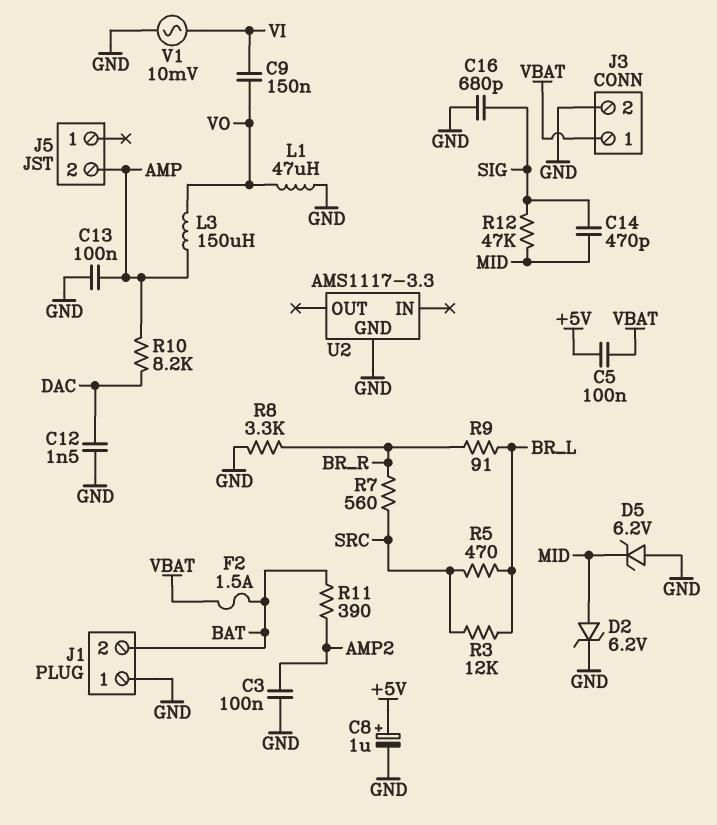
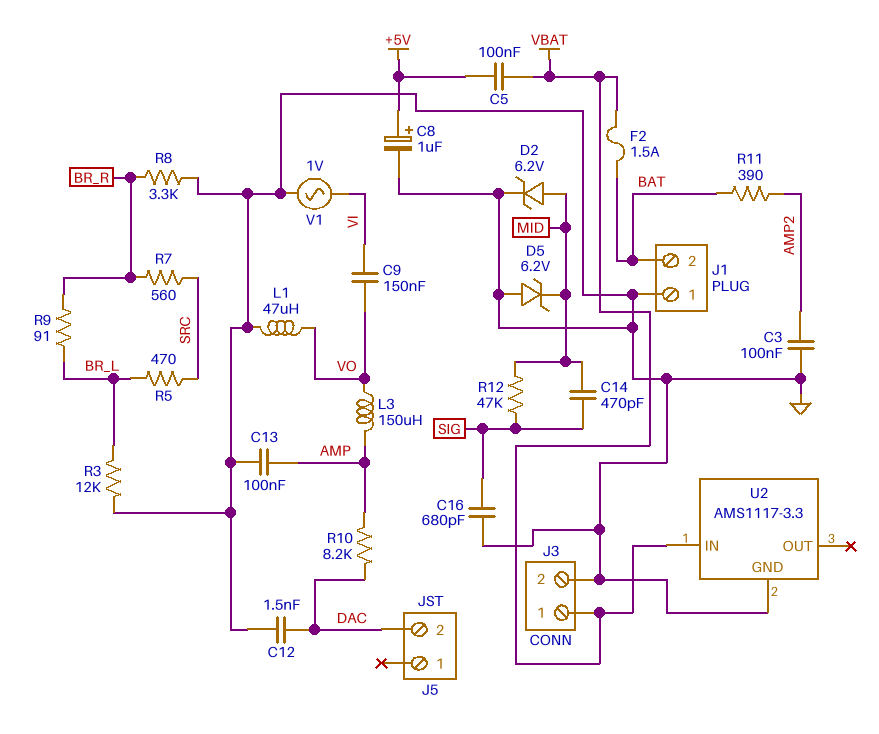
J5 pin 2: AMP -> DAC
R3: 12k (BR_L, SRC) -> 12k (BR_L, GND)
U2 pin IN: none -> VBAT
V1: AC 10mV (GND, VI) -> AC 1V (GND, VI)

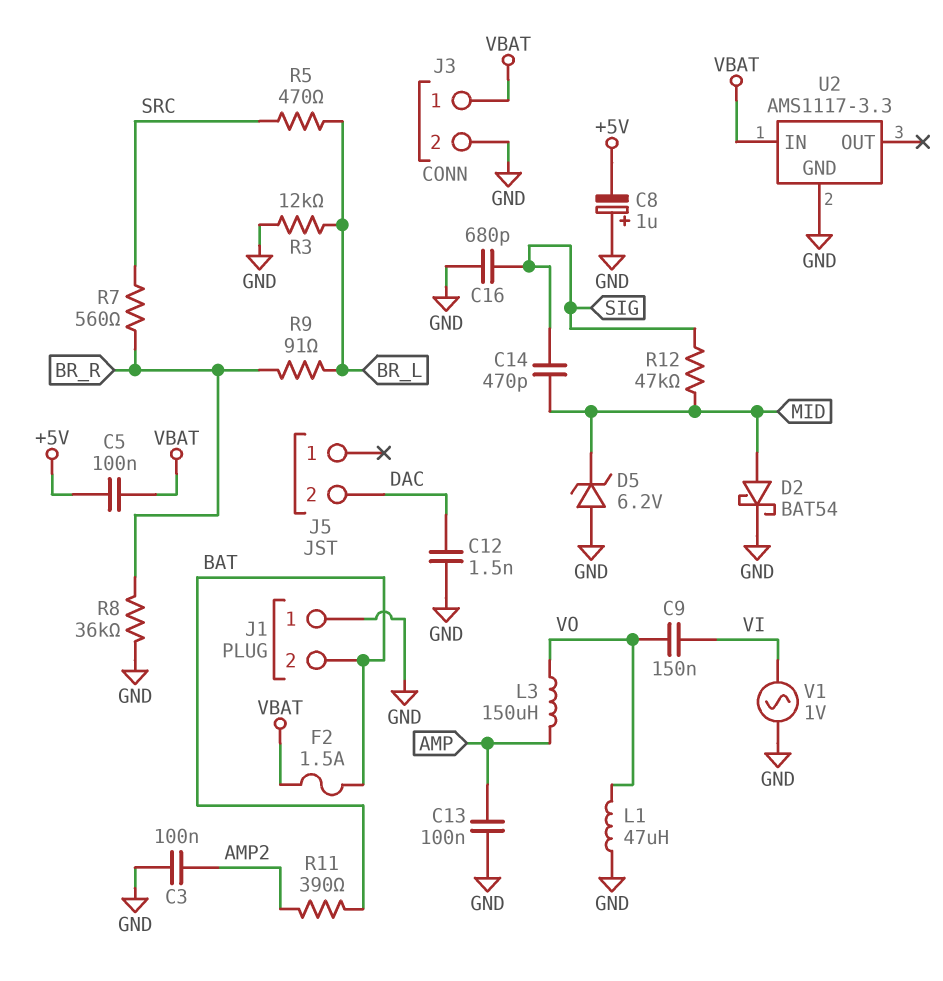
C8: 1uF (plus +5V, minus GND) -> 1uF (plus GND, minus +5V)
D2: zener 6.2V (A MID, K GND) -> schottky BAT54 (A MID, K GND)
R8: 3.3k (BR_R, GND) -> 36k (BR_R, GND)
R10: 8.2k (AMP, DAC) -> none

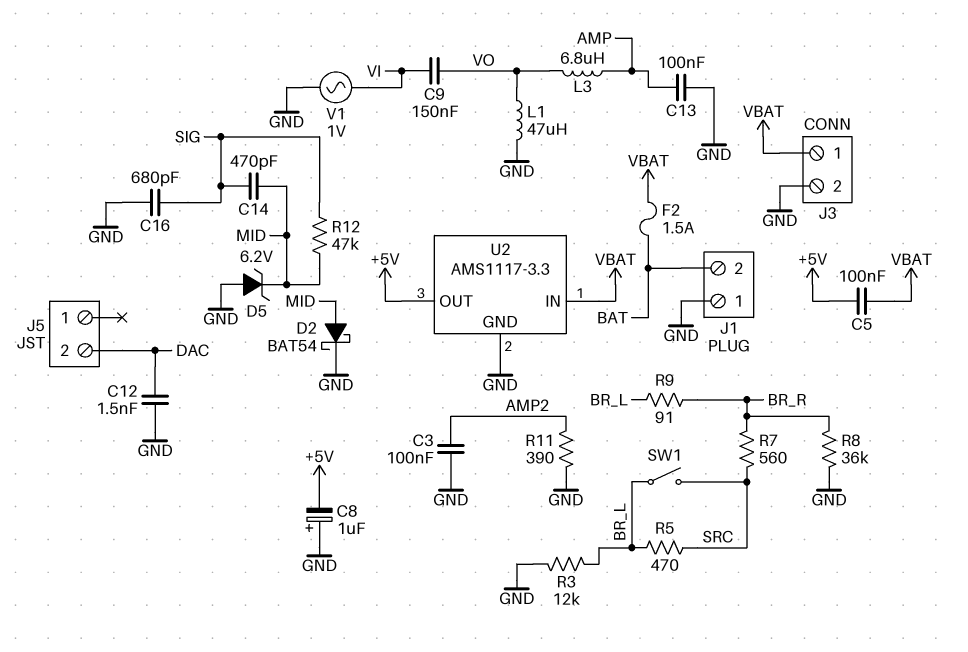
L3: 150uH (AMP, VO) -> 6.8uH (AMP, VO)
R11: 390 (AMP2, BAT) -> 390 (AMP2, GND)
SW1: none -> switch (BR_L, SRC)
U2 pin OUT: none -> +5V

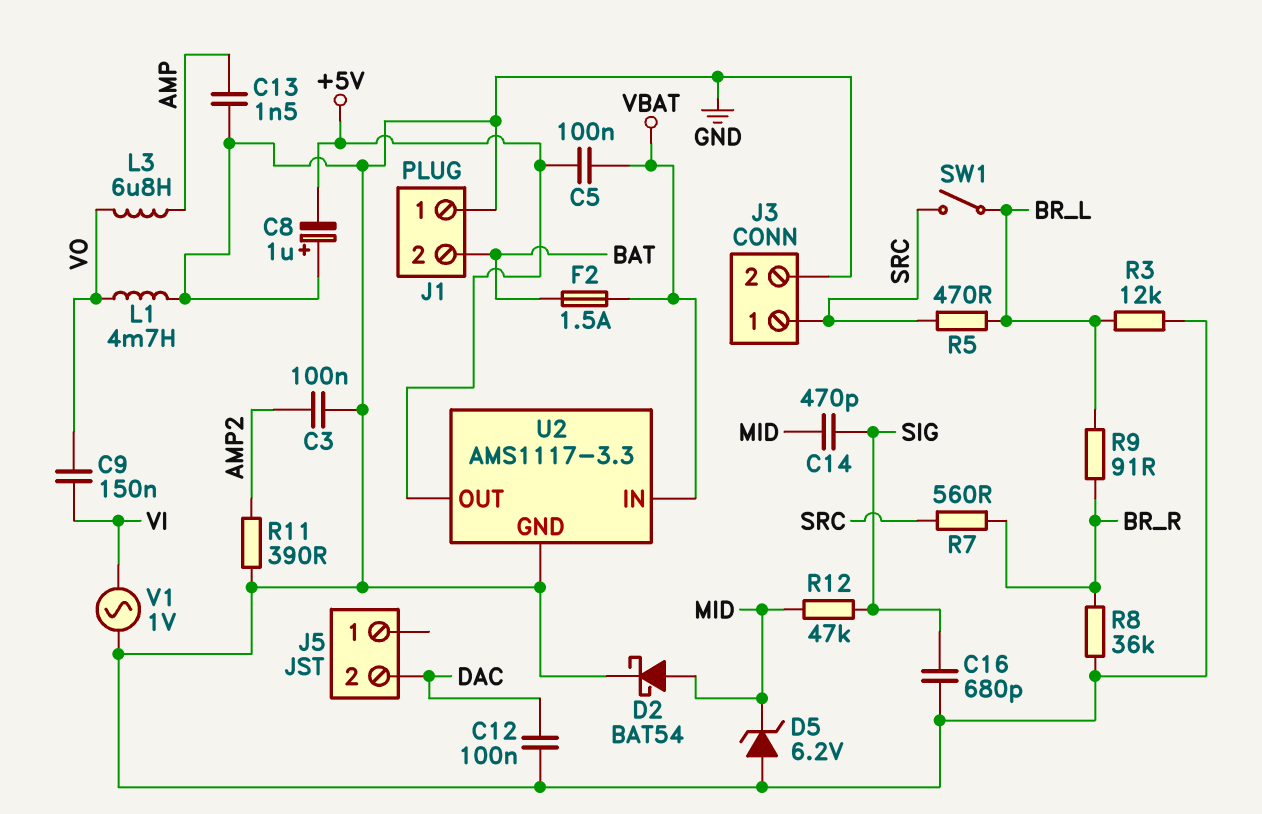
C12: 1.5nF (DAC, GND) -> 100nF (DAC, GND)
C13: 100nF (AMP, GND) -> 1.5nF (AMP, GND)
J3 pin 1: VBAT -> SRC
L1: 47uH (GND, VO) -> 4.7mH (GND, VO)

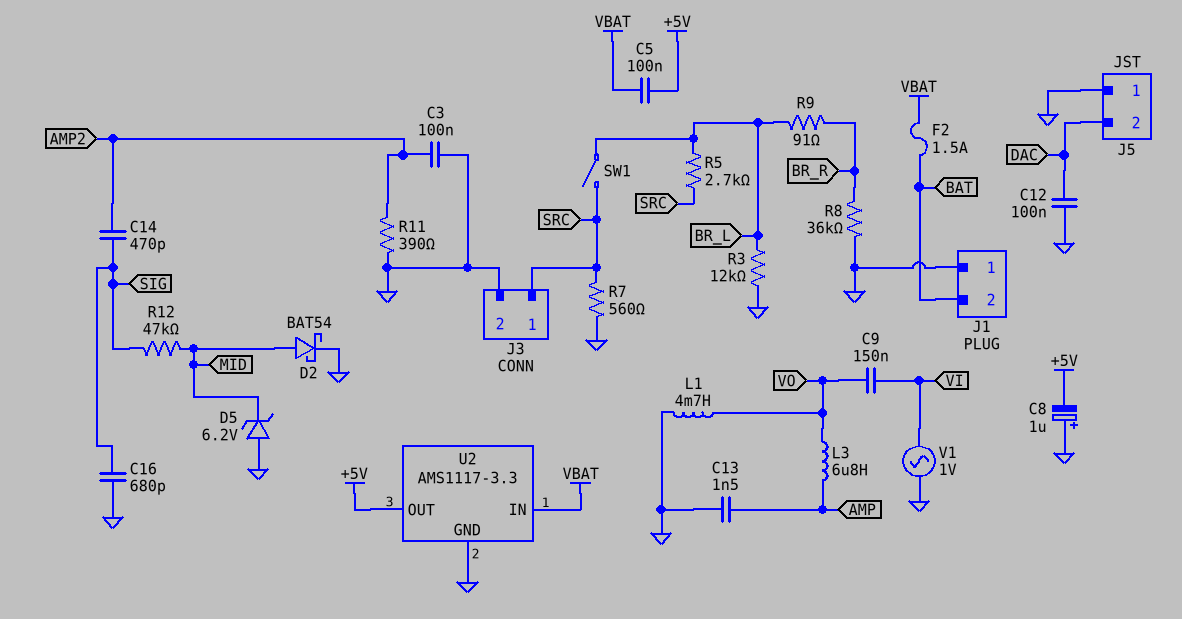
C14: 470pF (MID, SIG) -> 470pF (AMP2, SIG)
J5 pin 1: none -> GND
R5: 470 (BR_L, SRC) -> 2.7k (BR_L, SRC)
R7: 560 (BR_R, SRC) -> 560 (GND, SRC)

